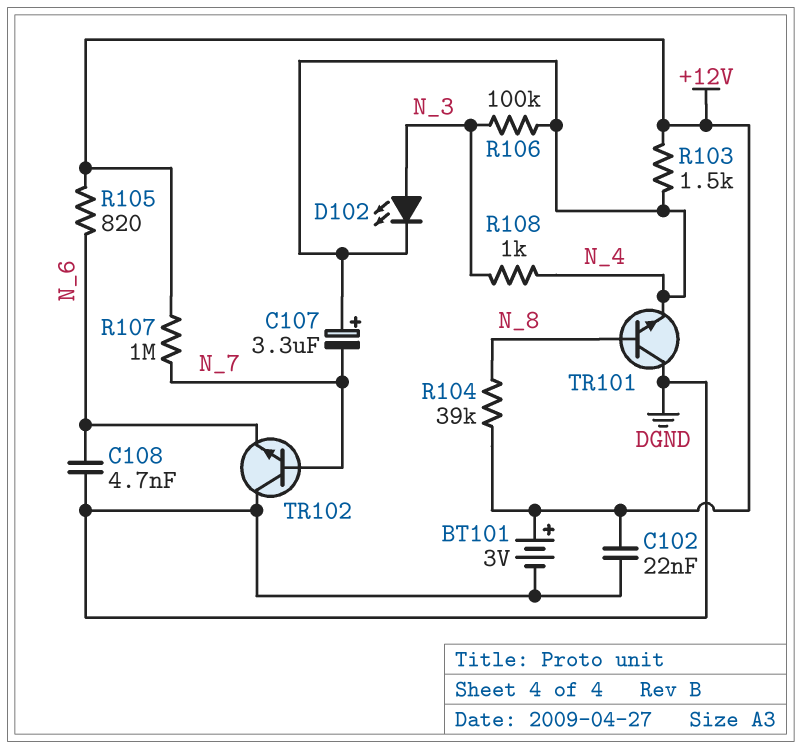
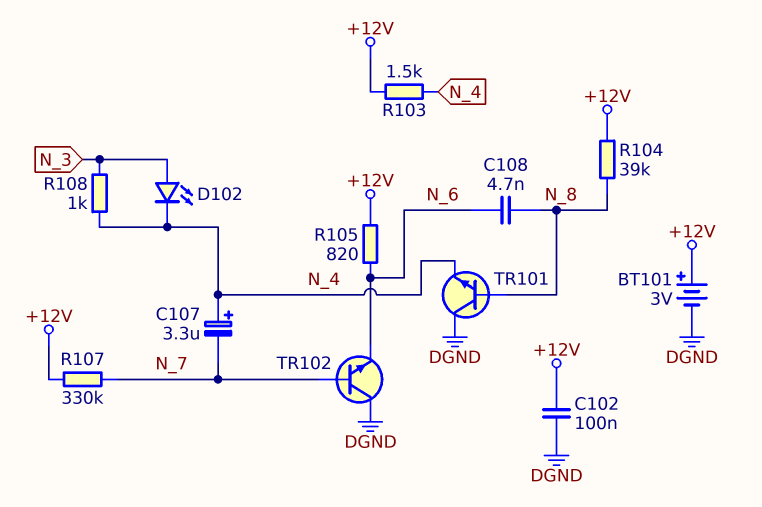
C102: 22nF (+12V, DGND) -> 100nF (+12V, DGND)
C108: 4.7nF (DGND, N_6) -> 4.7nF (N_6, N_8)
R106: 100k (N_3, N_4) -> none
R107: 1M (+12V, N_7) -> 330k (+12V, N_7)

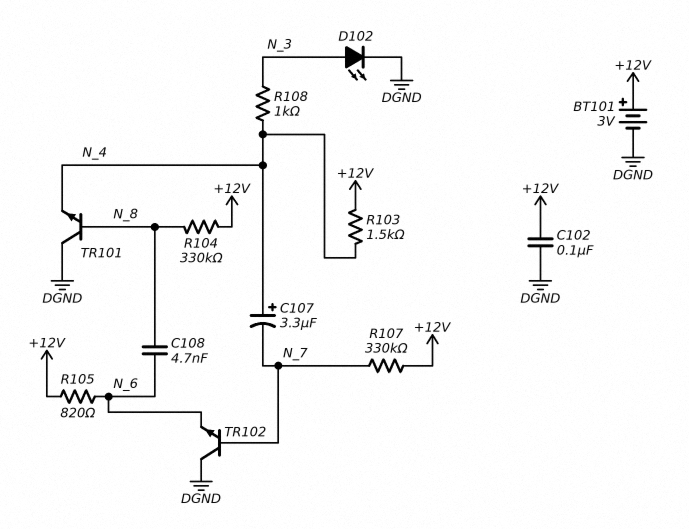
D102: LED (A N_3, K N_4) -> LED (A N_3, K DGND)
R104: 39k (+12V, N_8) -> 330k (+12V, N_8)

